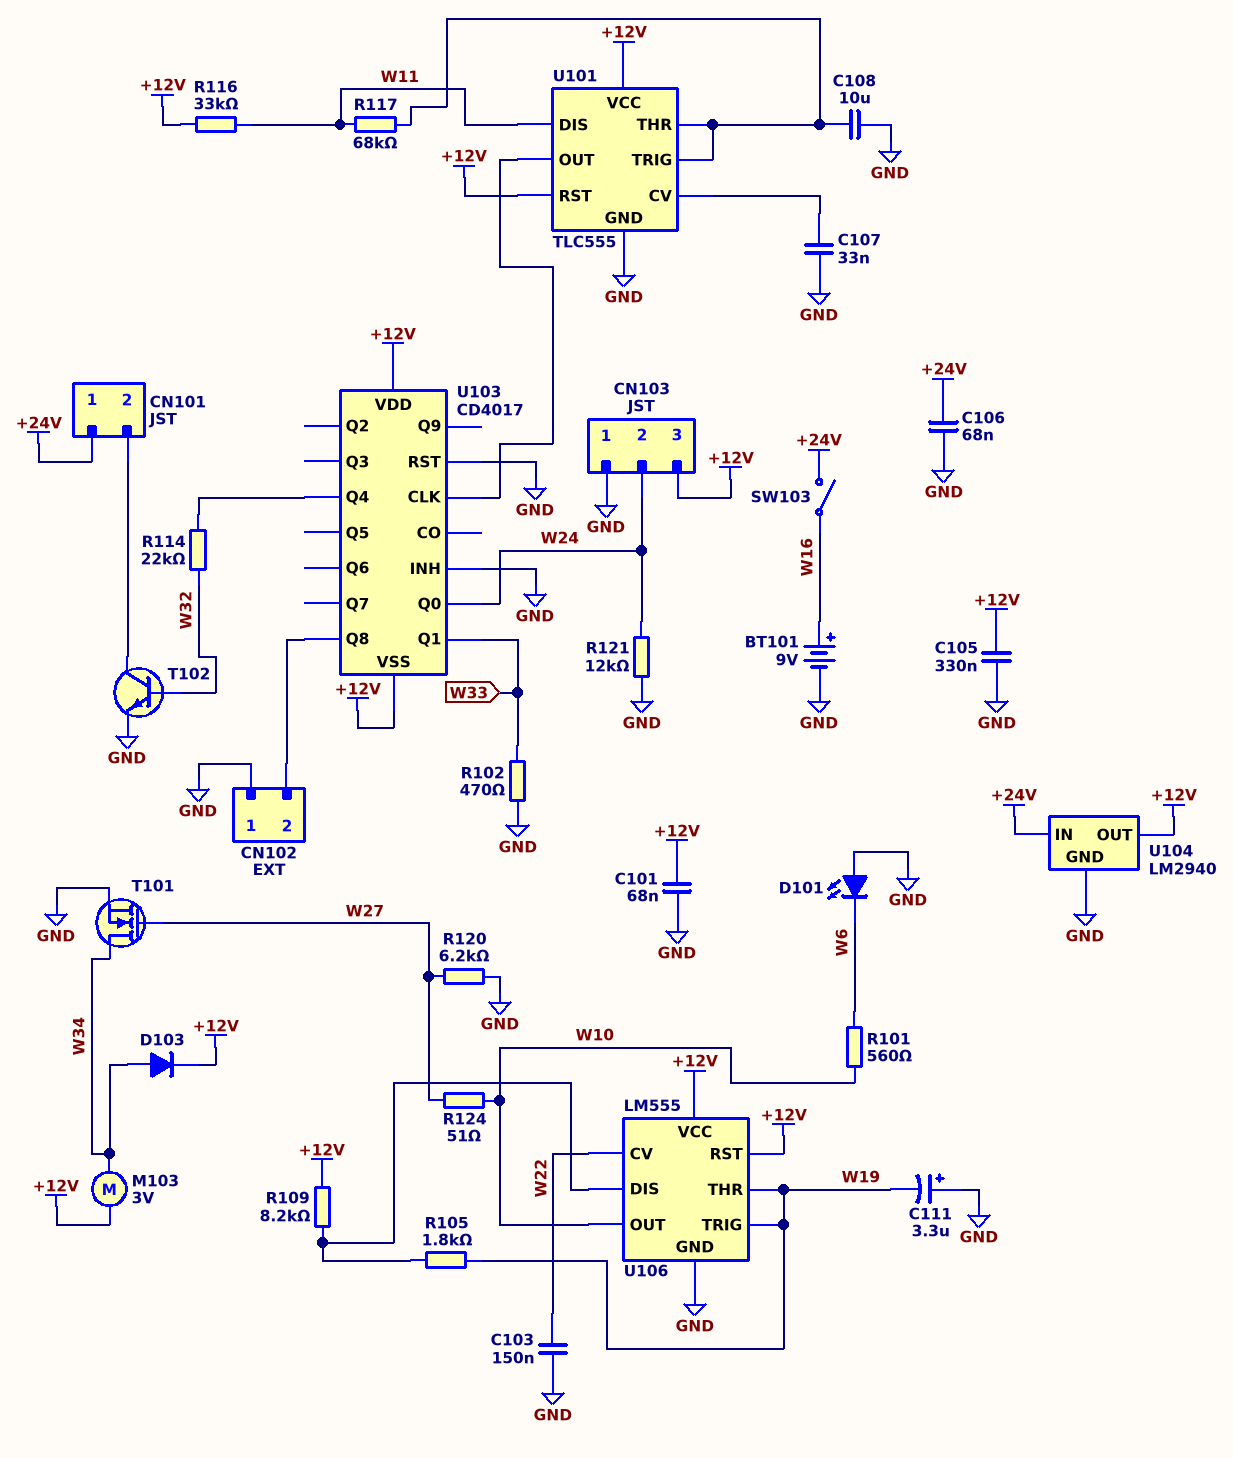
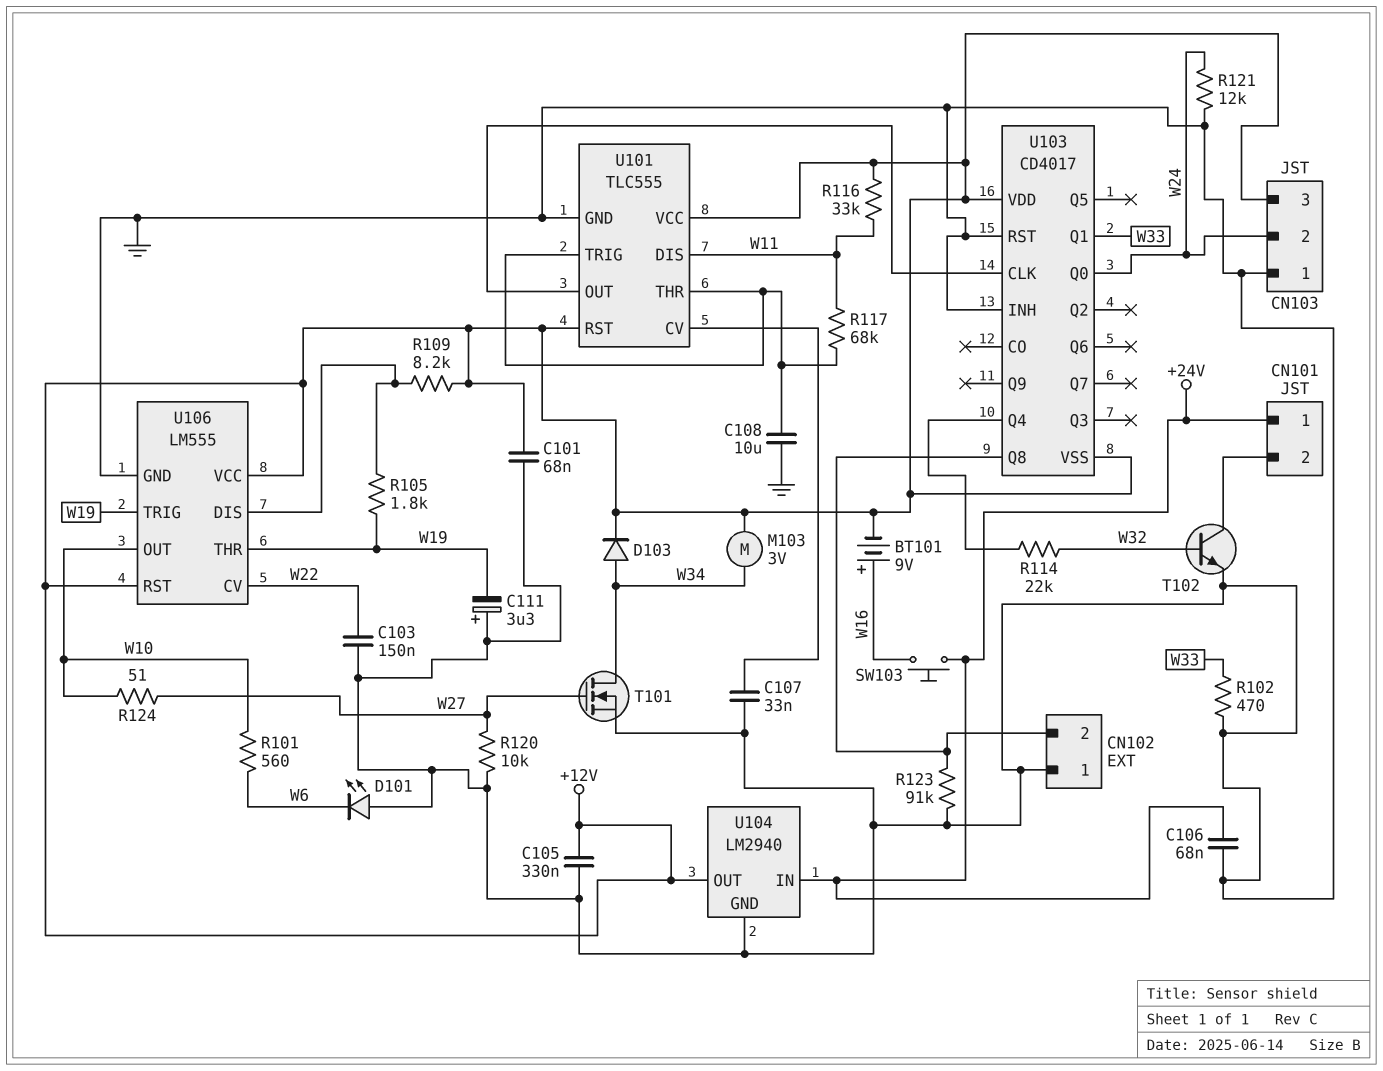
BT101: 9V (plus W16, minus GND) -> 9V (plus W16, minus +12V)
R120: 6.2k (GND, W27) -> 10k (GND, W27)
R123: none -> 91k (CN102/2, GND)
SW103: switch (+24V, W16) -> button (+24V, W16)

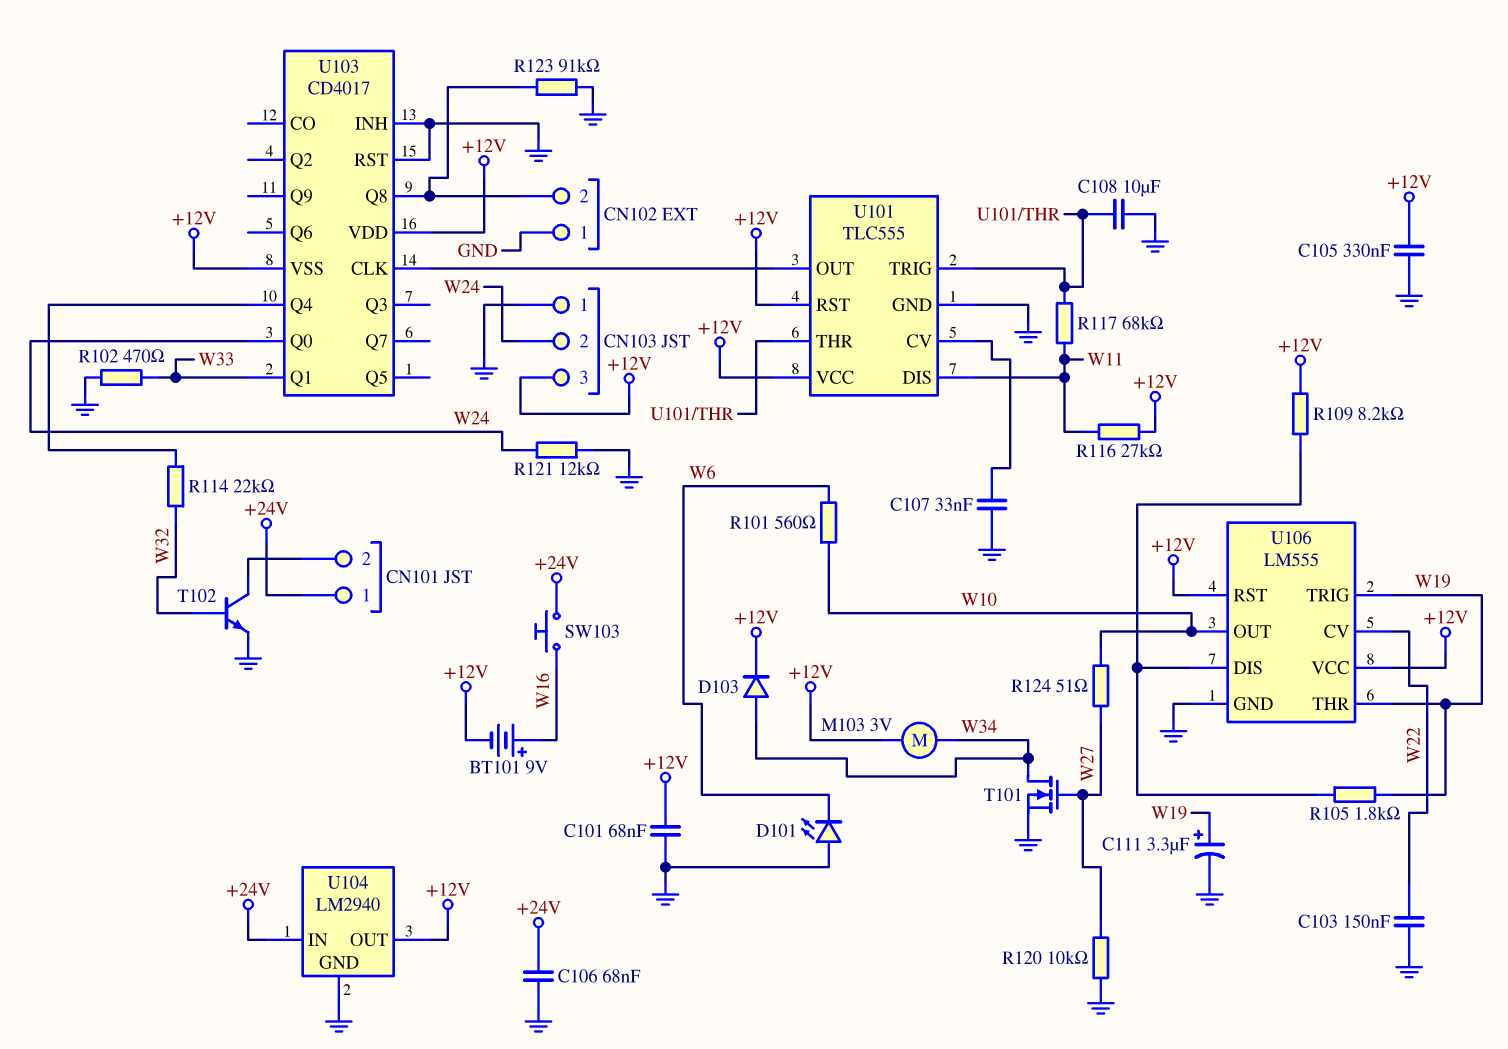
C111: 3.3uF (plus GND, minus W19) -> 3.3uF (plus W19, minus GND)
R116: 33k (+12V, W11) -> 27k (+12V, W11)

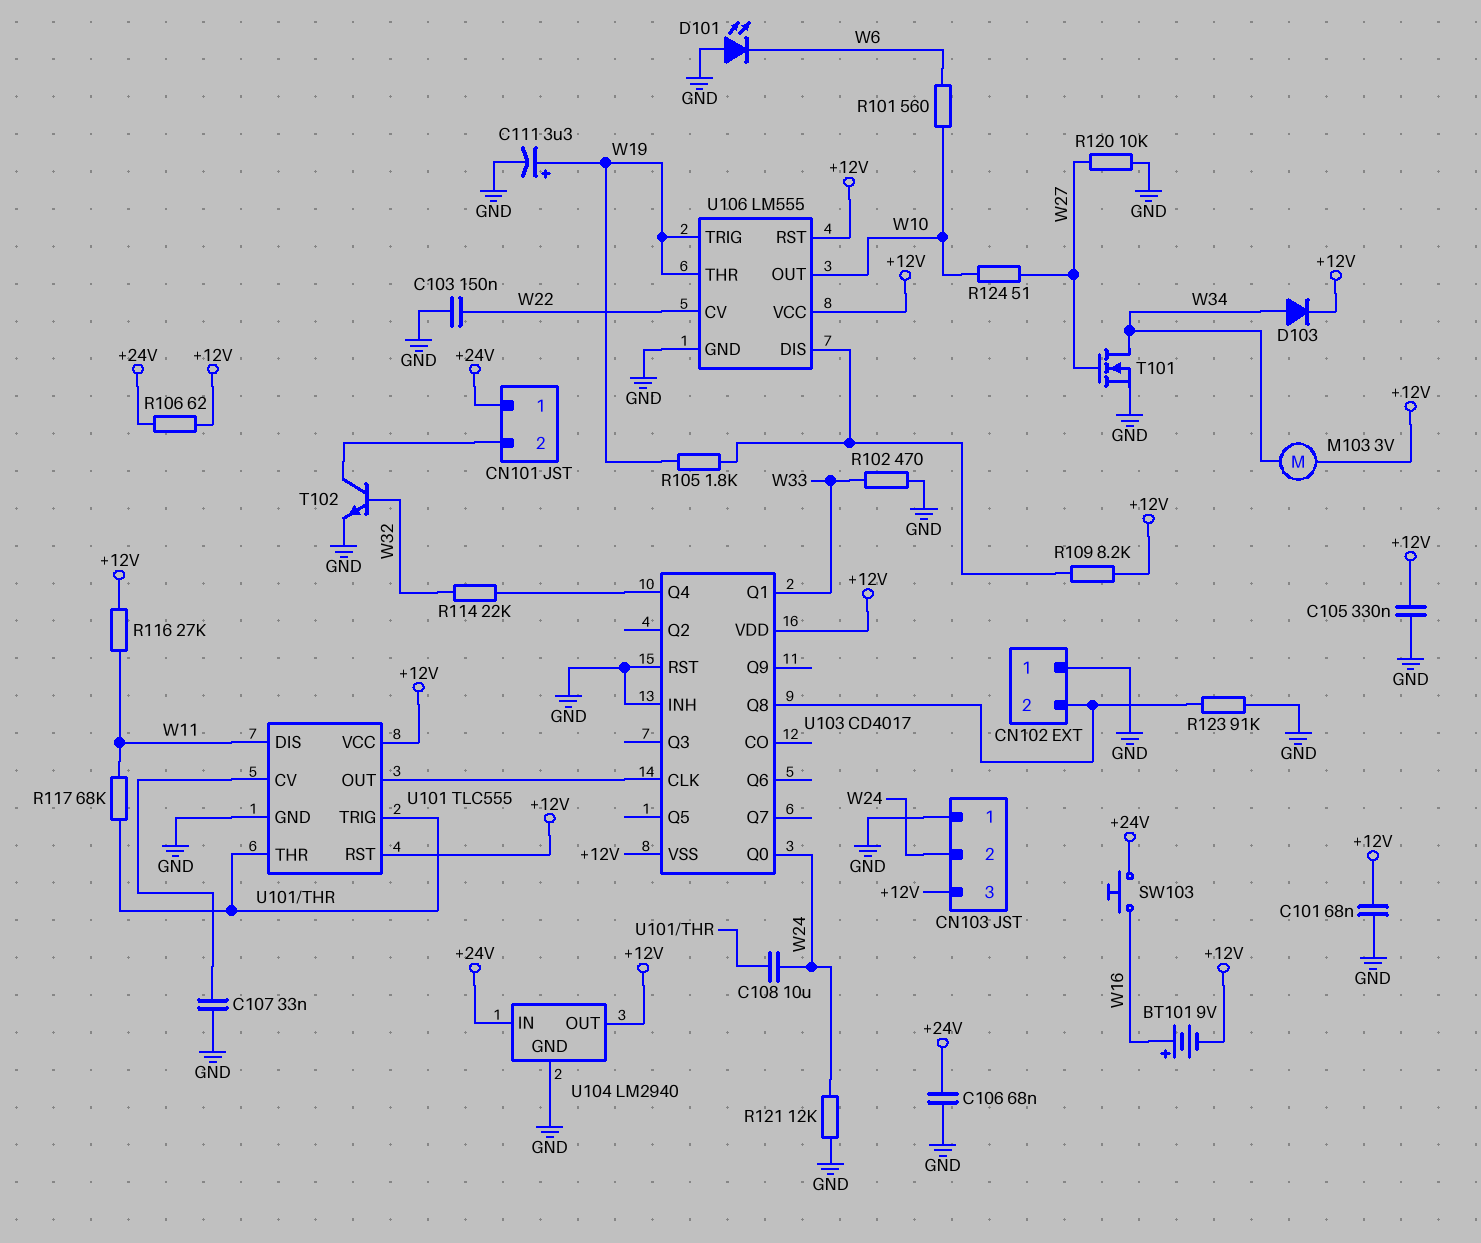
C108: 10uF (GND, U101/THR) -> 10uF (U101/THR, W24)
R106: none -> 62 (+12V, +24V)

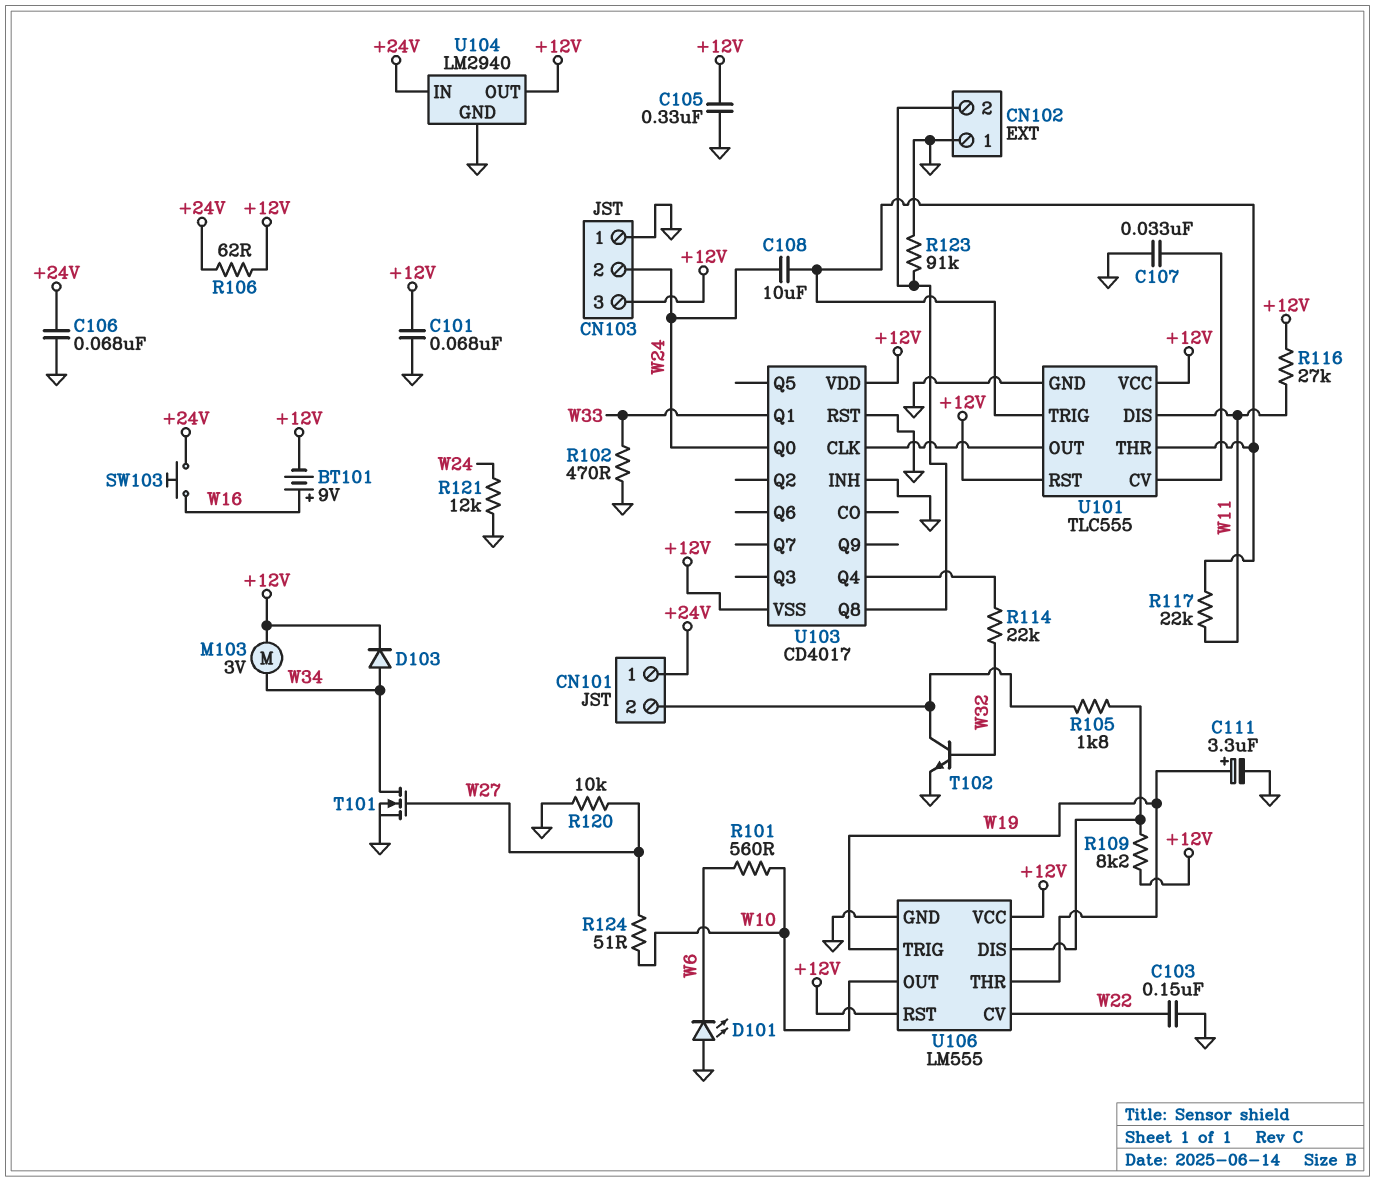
R105: 1.8k (U106/DIS, W19) -> 1.8k (CN101/2, U106/DIS)
R117: 68k (U101/THR, W11) -> 22k (U101/THR, W11)

